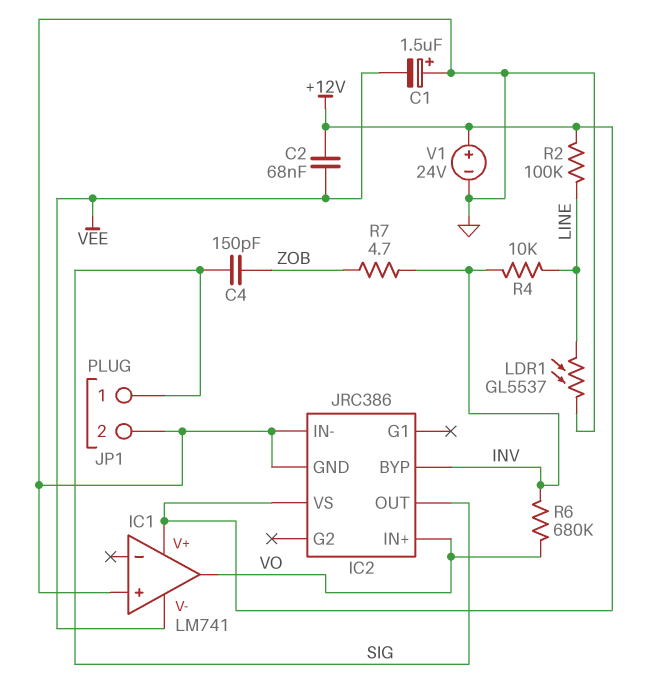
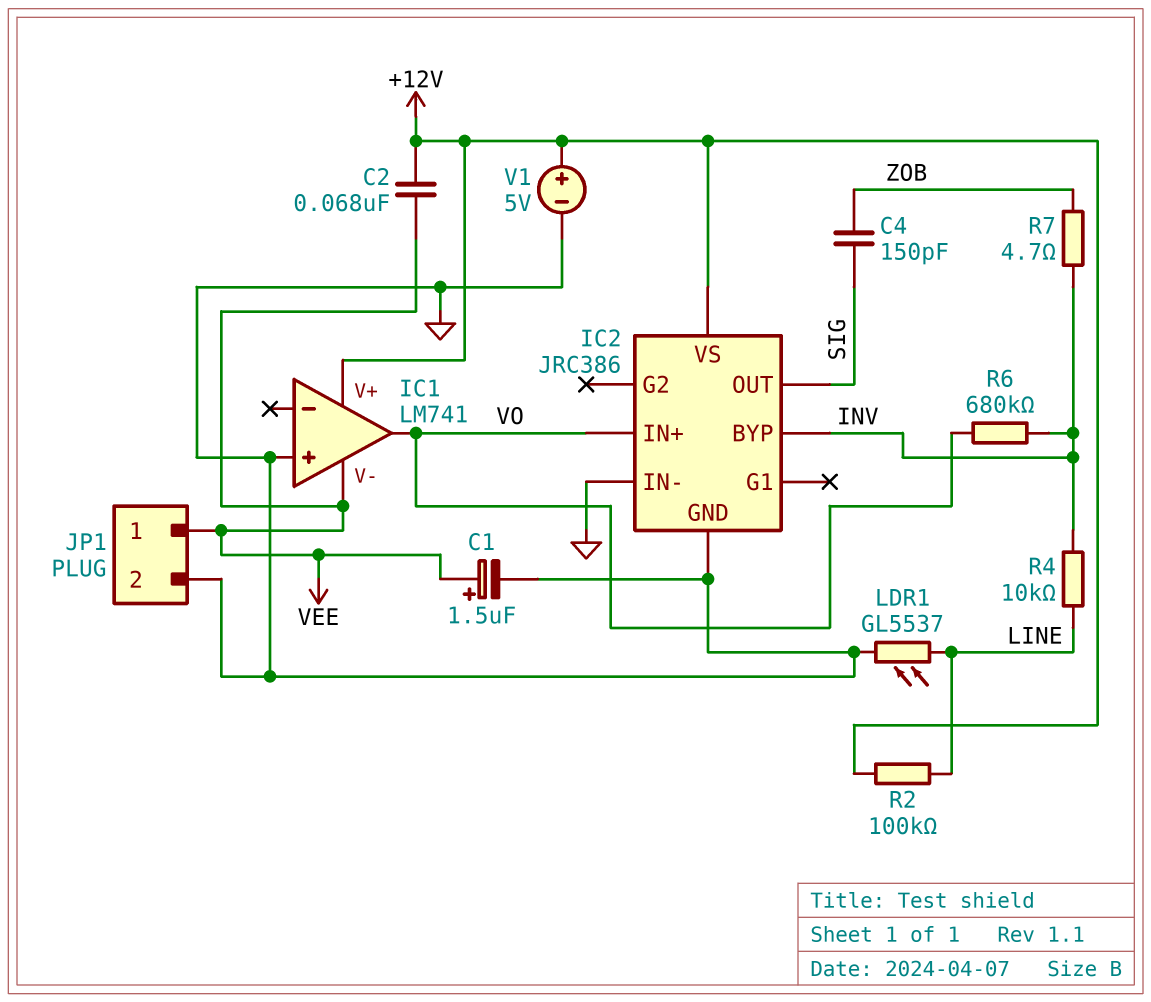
C1: 1.5uF (plus GND, minus VEE) -> 1.5uF (plus VEE, minus GND)
JP1 pin 1: SIG -> VEE
V1: 24V (plus +12V, minus GND) -> 5V (plus +12V, minus GND)

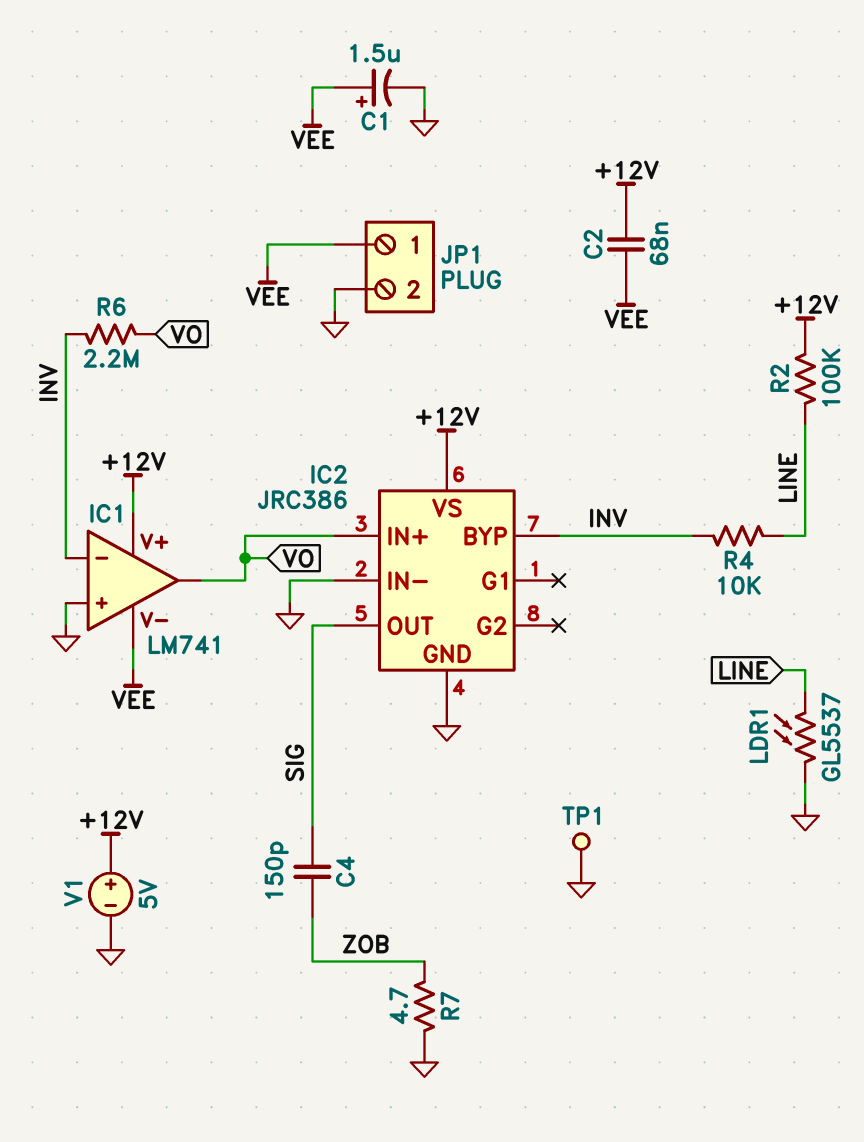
IC1 pin in-: none -> INV
R6: 680k (INV, VO) -> 2.2M (INV, VO)
R7: 4.7 (INV, ZOB) -> 4.7 (GND, ZOB)
TP1: none -> test point (GND)

